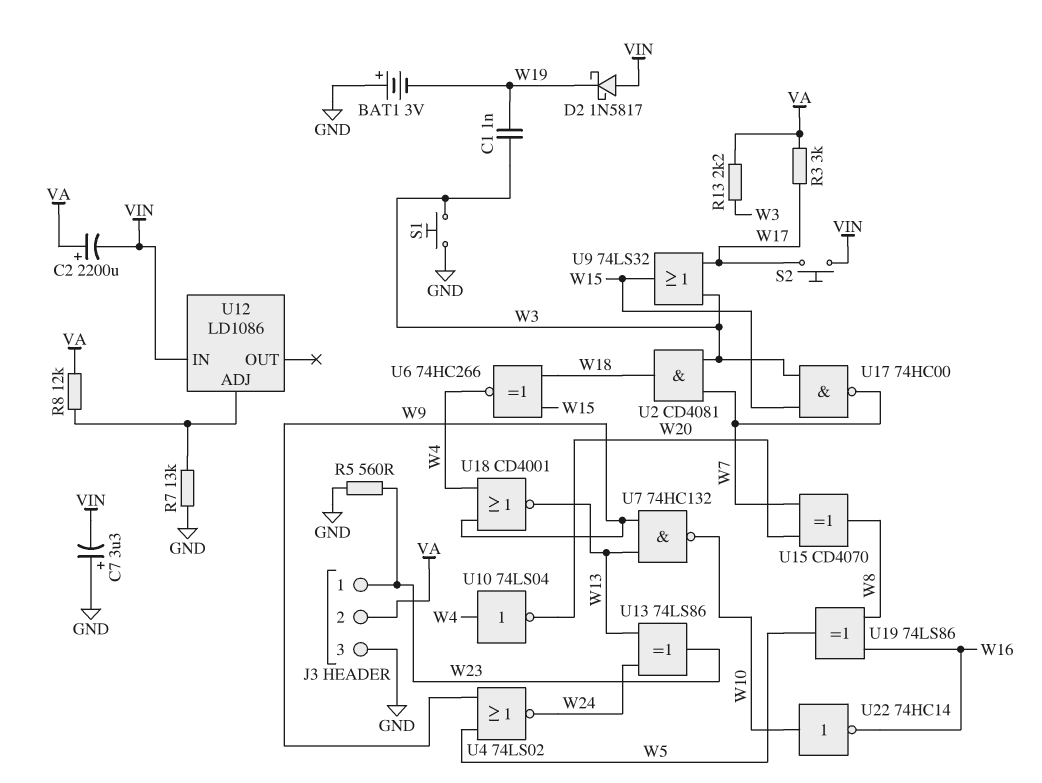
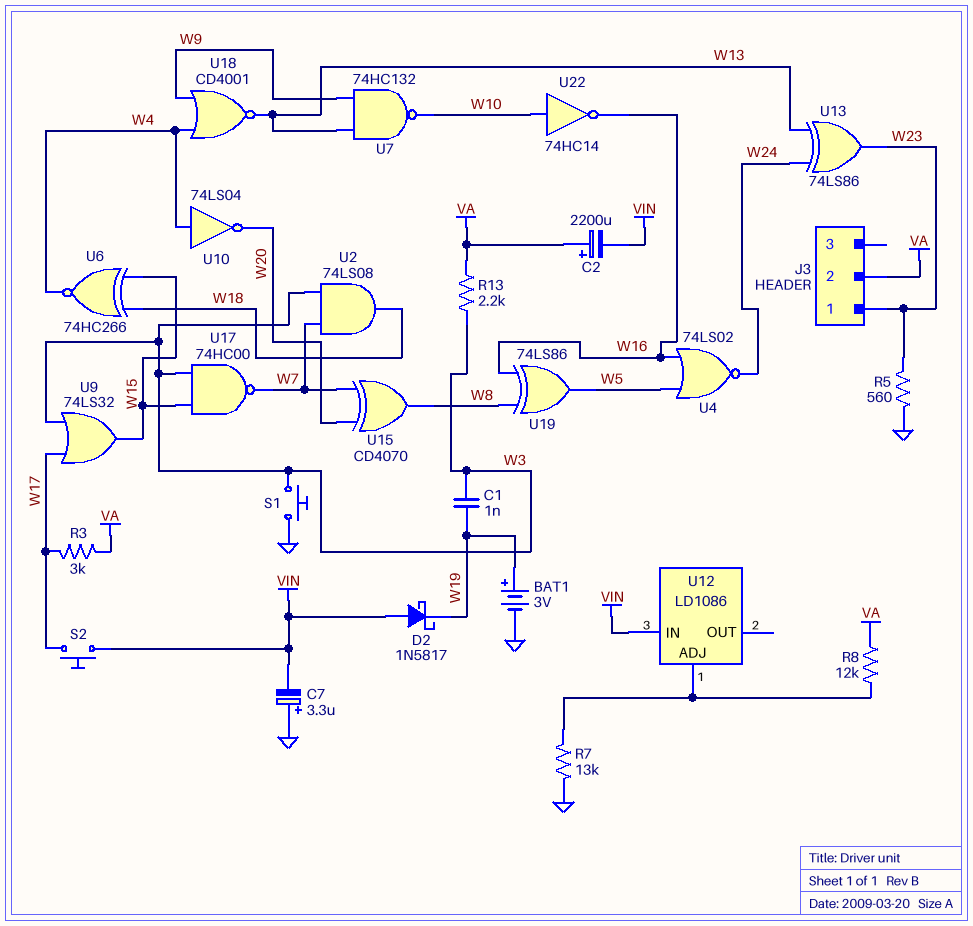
BAT1: 3V (plus GND, minus W19) -> 3V (plus W19, minus GND)
J3 pin 3: GND -> none
U2: AND CD4081 (in W3, in W7, out W18) -> AND 74LS08 (in W3, in W7, out W18)
U4: NOR 74LS02 (in W5, in W9, out W24) -> NOR 74LS02 (in W5, in W16, out W24)

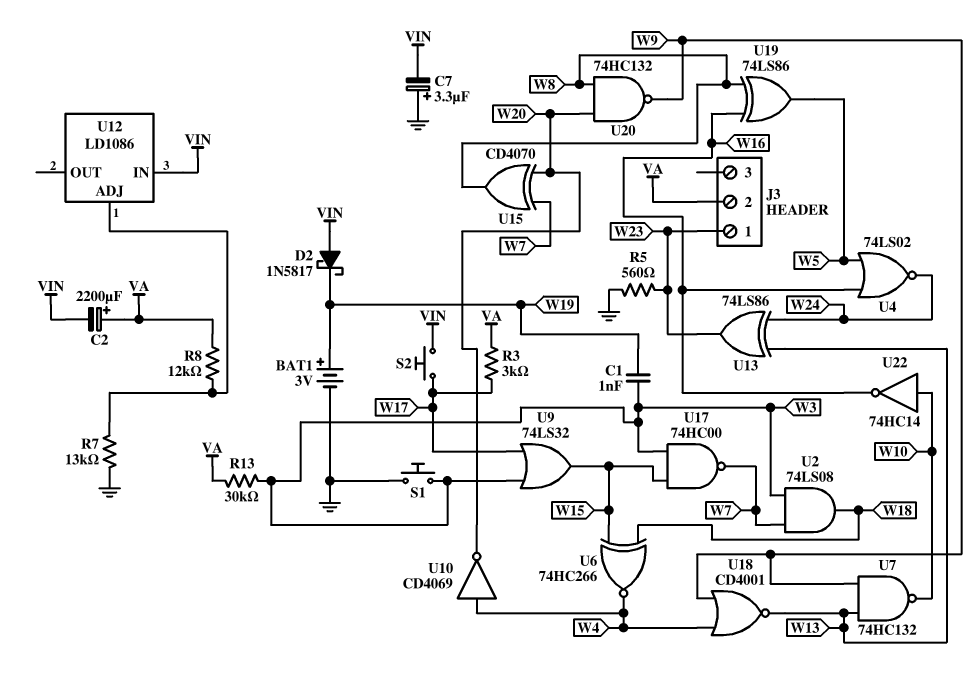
R13: 2.2k (VA, W3) -> 30k (VA, W3)
U10: NOT 74LS04 (in W4, out W20) -> NOT CD4069 (in W4, out W20)
U20: none -> NAND 74HC132 (in W8, in W20, out W9)

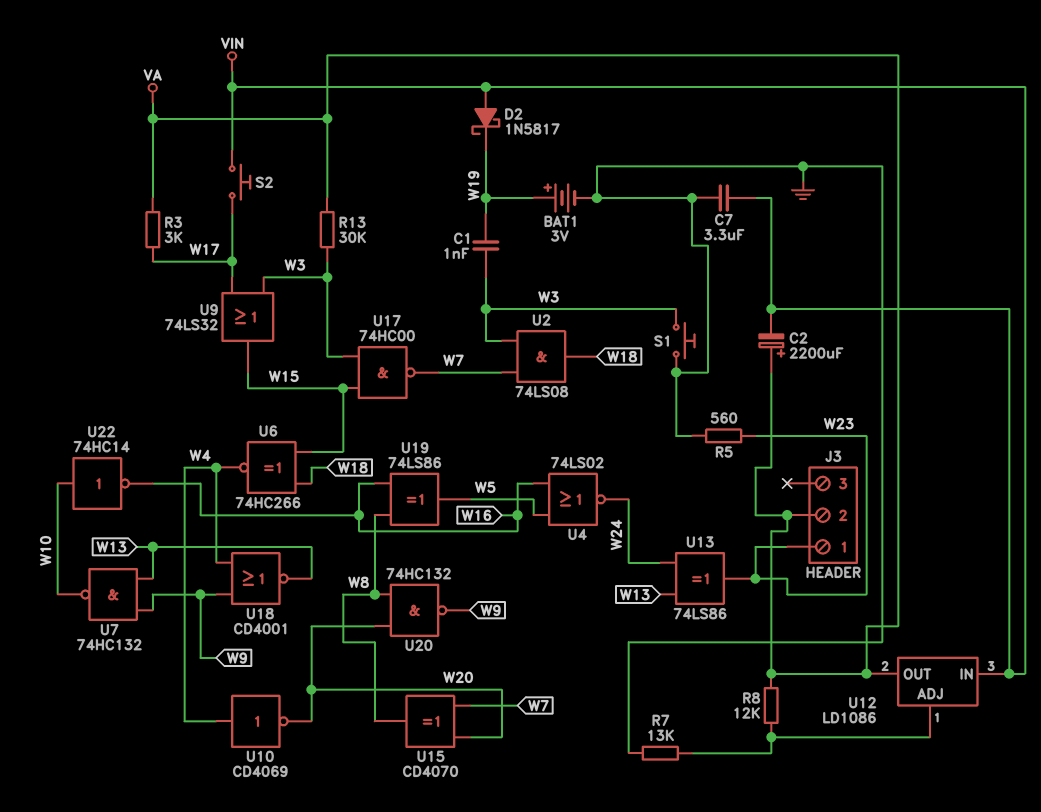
C7: 3.3uF (plus GND, minus VIN) -> 3.3uF (GND, VIN)
U12 pin OUT: none -> VA

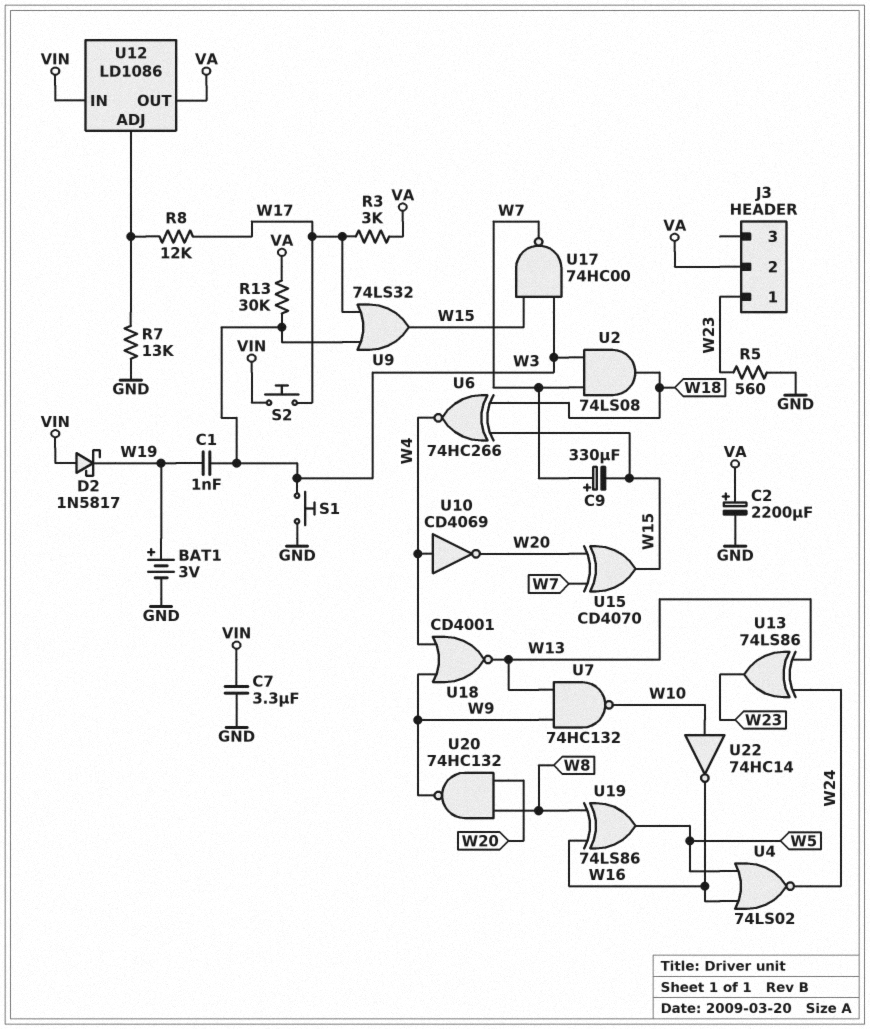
C2: 2200uF (plus VA, minus VIN) -> 2200uF (plus VA, minus GND)
C9: none -> 330uF (plus W7, minus W15)
R8: 12k (U12/ADJ, VA) -> 12k (U12/ADJ, W17)
U15: XOR CD4070 (in W7, in W20, out W8) -> XOR CD4070 (in W7, in W20, out W15)

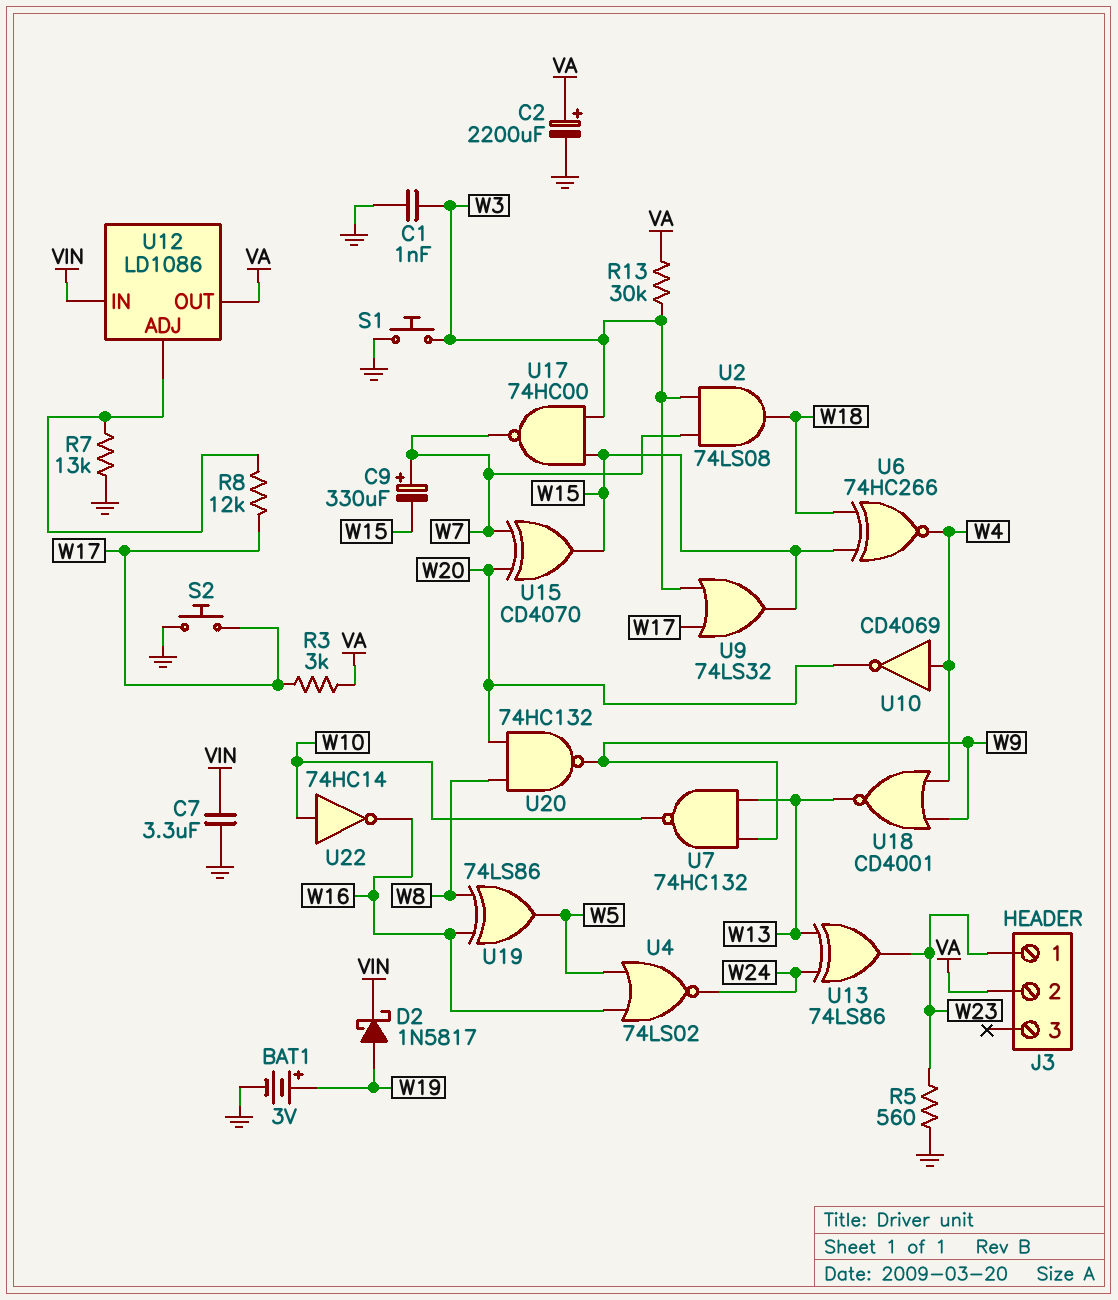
C1: 1nF (W3, W19) -> 1nF (GND, W3)
D2: schottky 1N5817 (A VIN, K W19) -> schottky 1N5817 (A W19, K VIN)
S2: button (VIN, W17) -> button (GND, W17)

